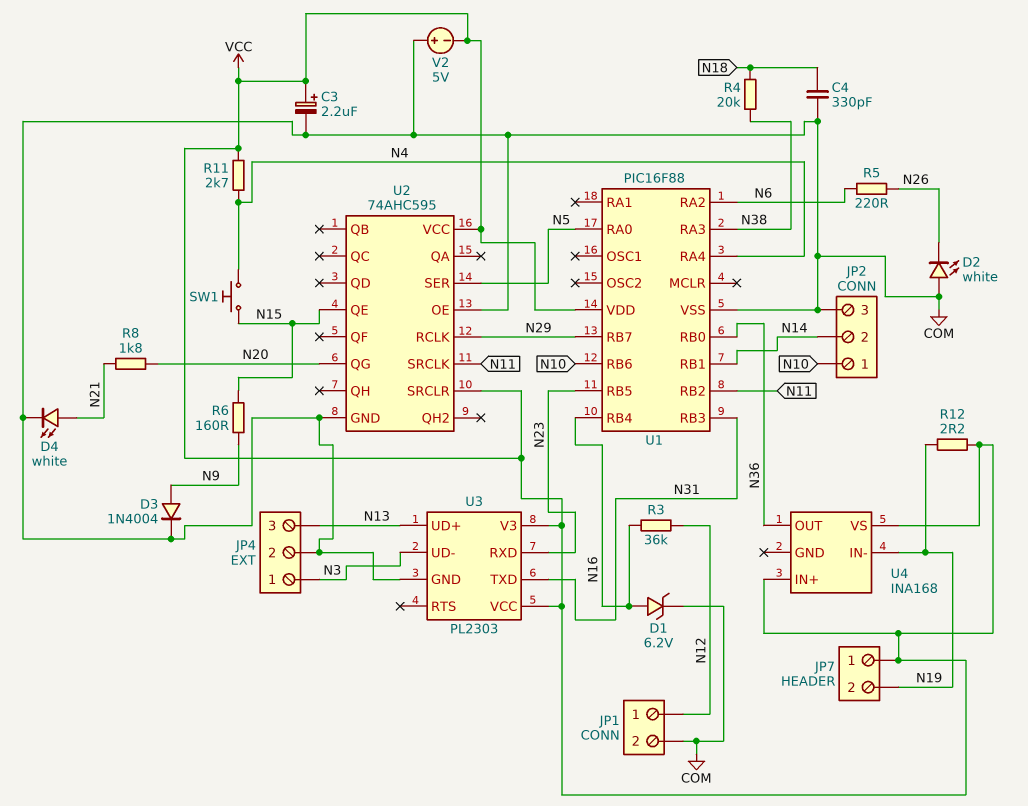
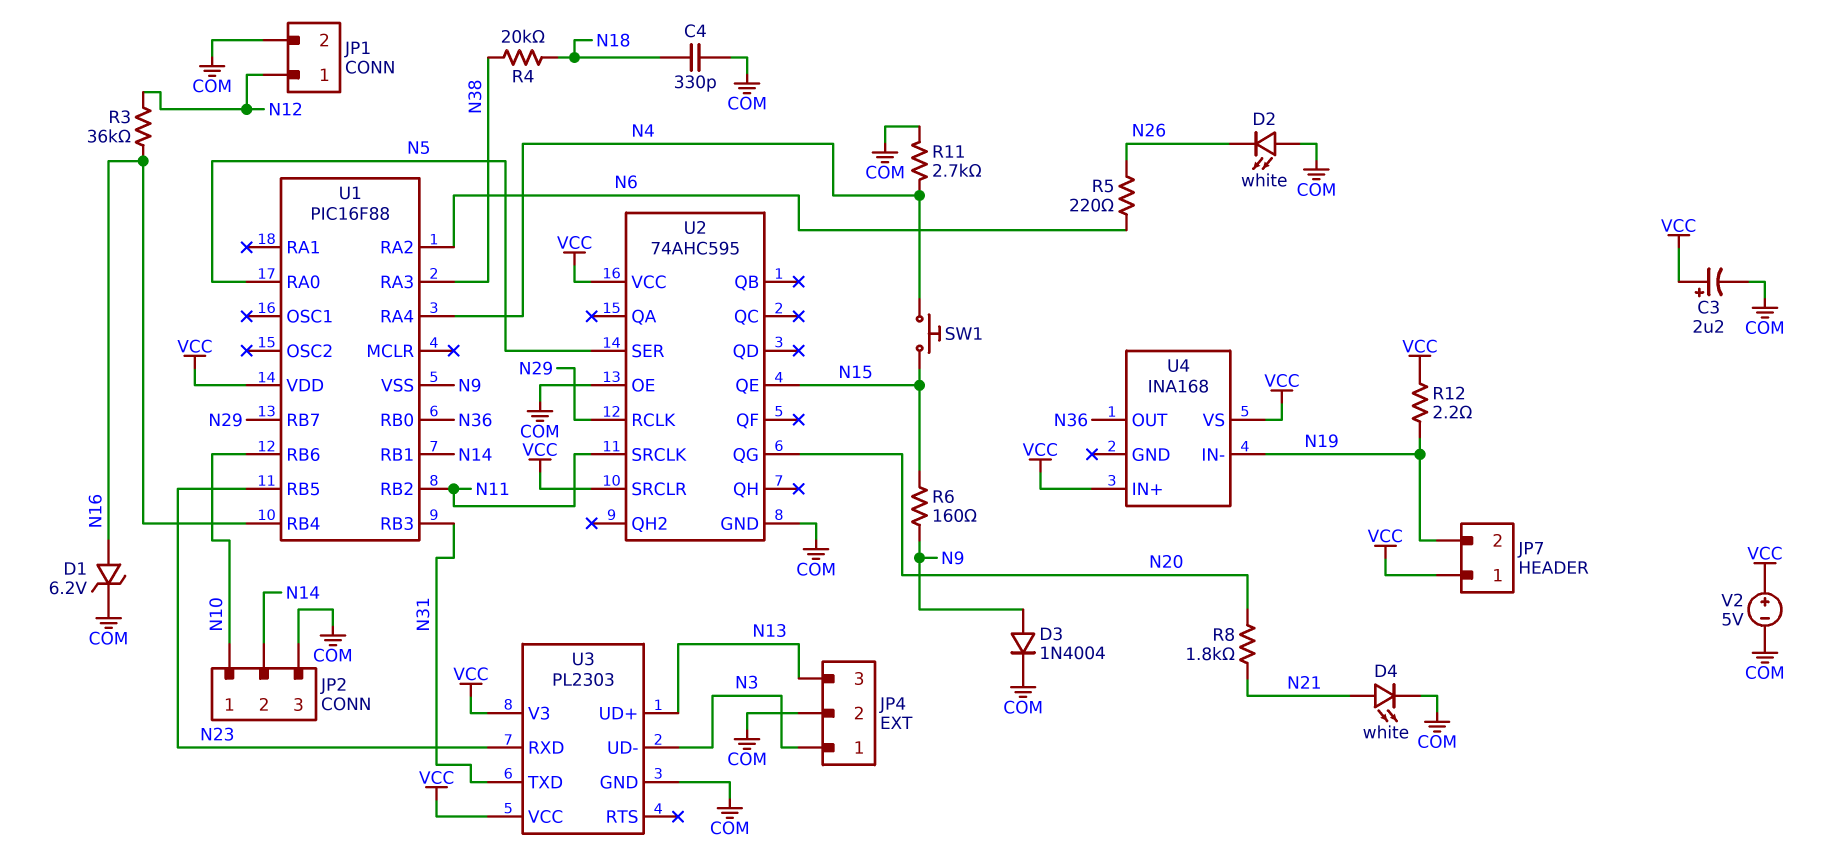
R11: 2.7k (N4, VCC) -> 2.7k (COM, N4)
U1 pin VSS: COM -> N9
V2: 5V (plus COM, minus VCC) -> 5V (plus VCC, minus COM)

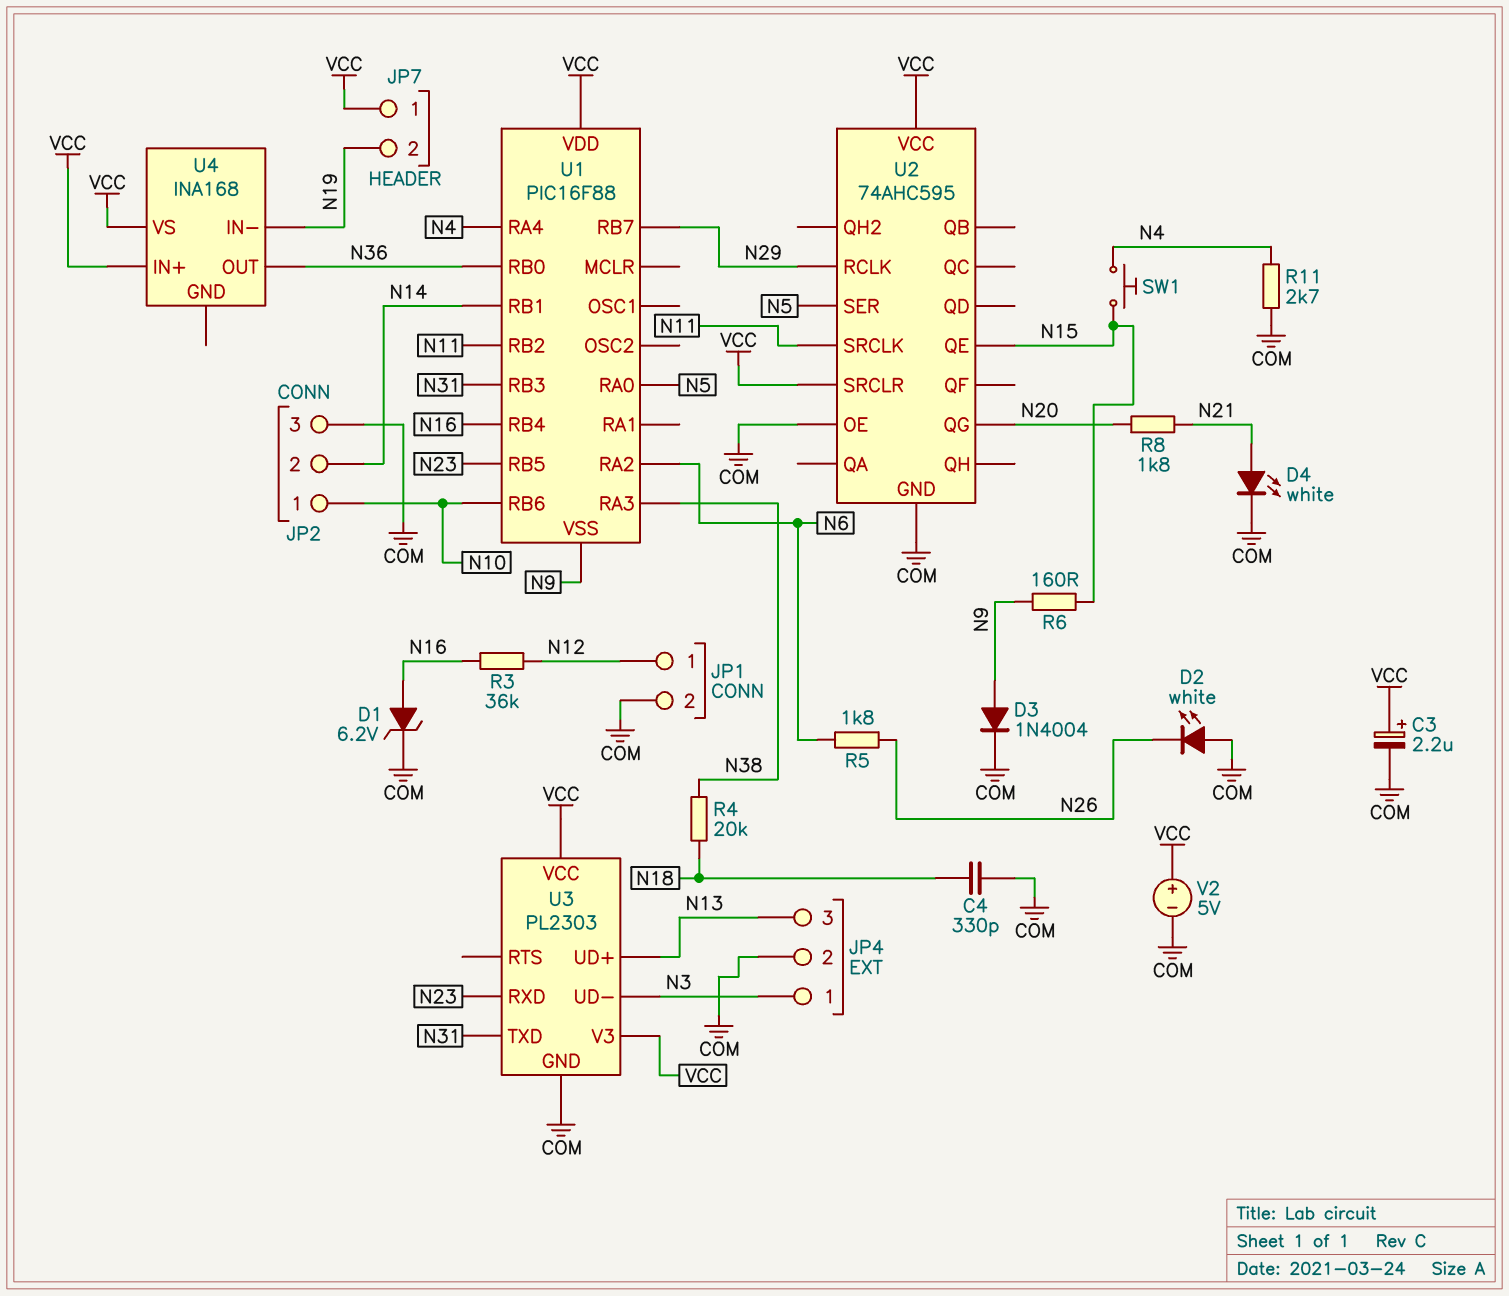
R5: 220 (N6, N26) -> 1.8k (N6, N26)
R12: 2.2 (N19, VCC) -> none

